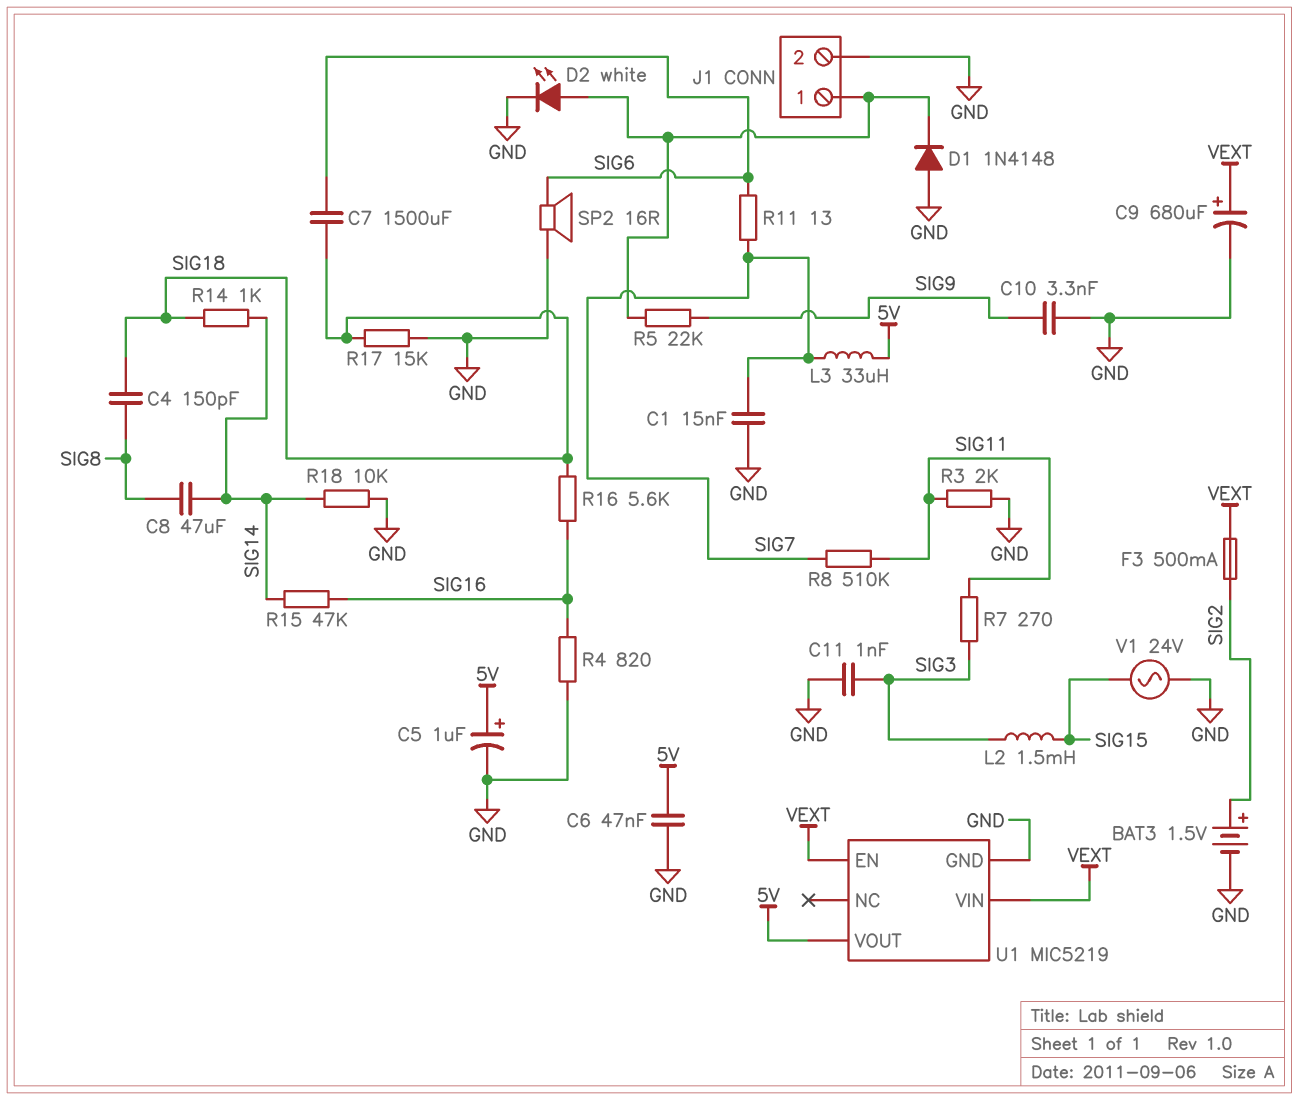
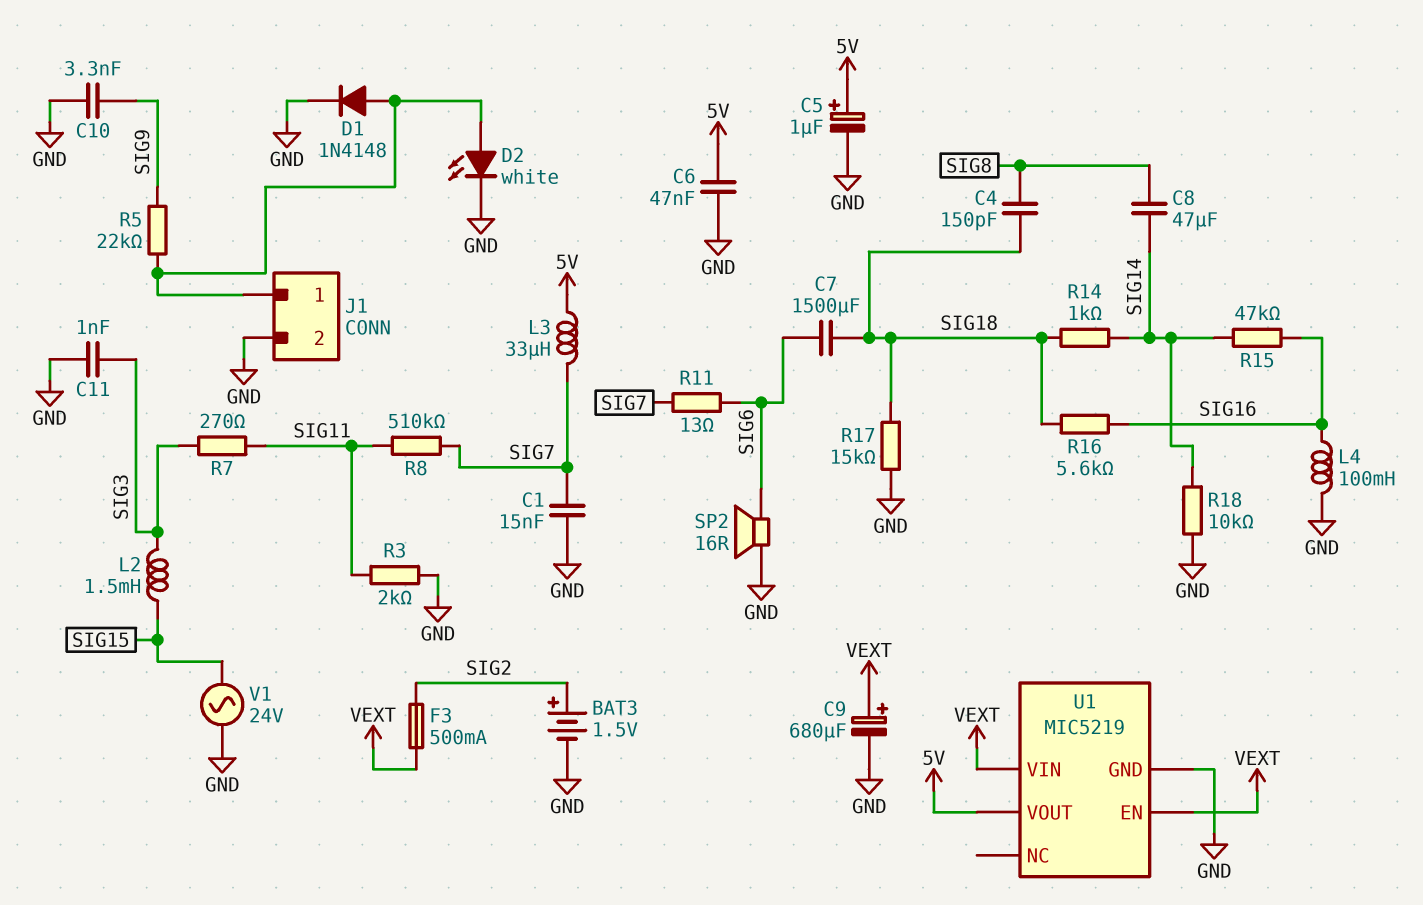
D1: diode 1N4148 (A GND, K J1/1) -> diode 1N4148 (A J1/1, K GND)
L4: none -> 100mH (GND, SIG16)
R4: 820 (GND, SIG16) -> none

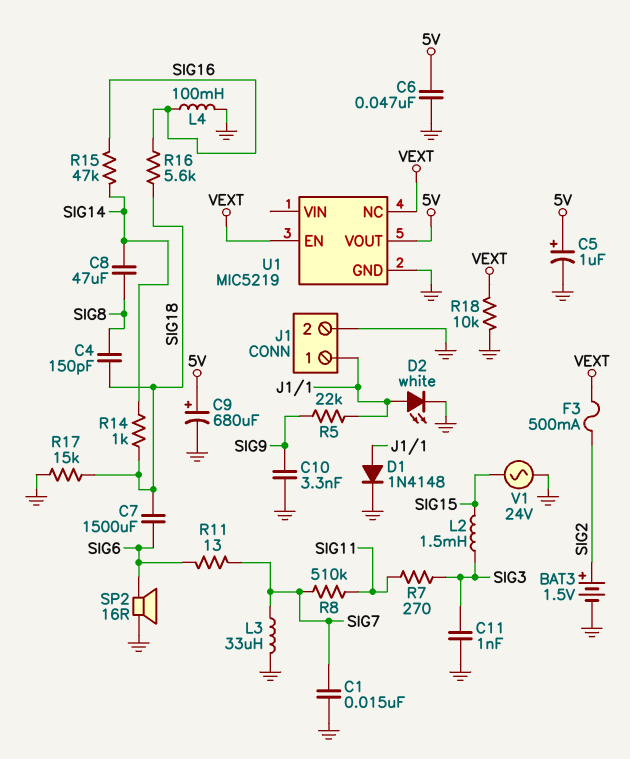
C9: 680uF (plus VEXT, minus GND) -> 680uF (plus 5V, minus GND)
L3: 33uH (5V, SIG7) -> 33uH (GND, SIG7)
R3: 2k (GND, SIG11) -> none
R18: 10k (GND, SIG14) -> 10k (GND, VEXT)
U1 pin NC: none -> VEXT
U1 pin VIN: VEXT -> none

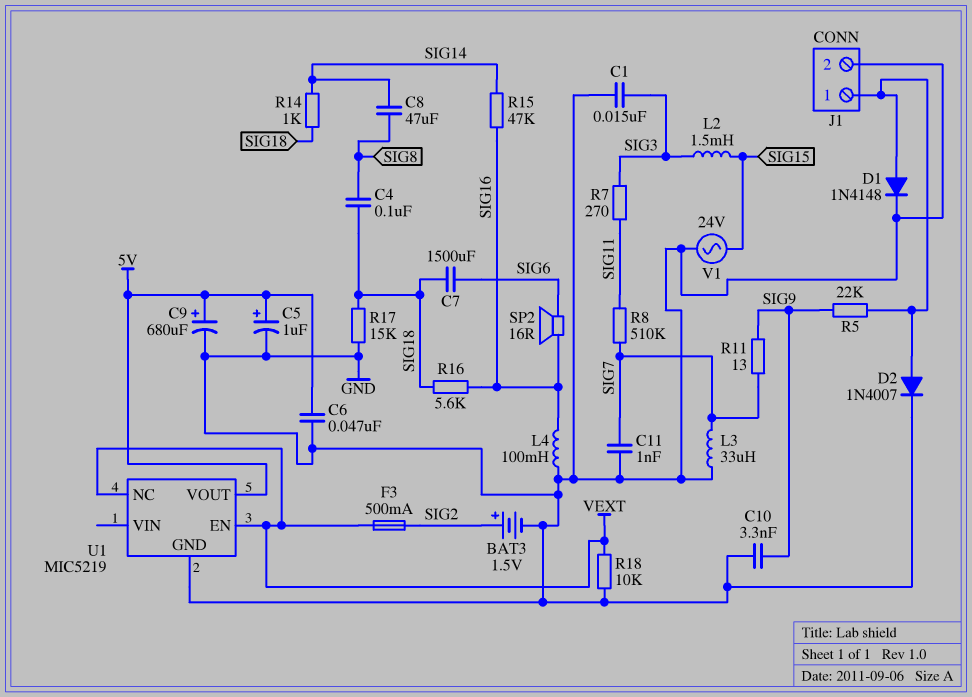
C1: 15nF (GND, SIG7) -> 15nF (GND, SIG3)
C4: 150pF (SIG8, SIG18) -> 100nF (SIG8, SIG18)
C11: 1nF (GND, SIG3) -> 1nF (GND, SIG7)
D2: LED white (A J1/1, K GND) -> diode 1N4007 (A J1/1, K GND)
R11: 13 (SIG6, SIG7) -> 13 (SIG7, SIG9)
SP2: speaker 16R (GND, SIG6) -> speaker 16R (SIG6, SIG16)

